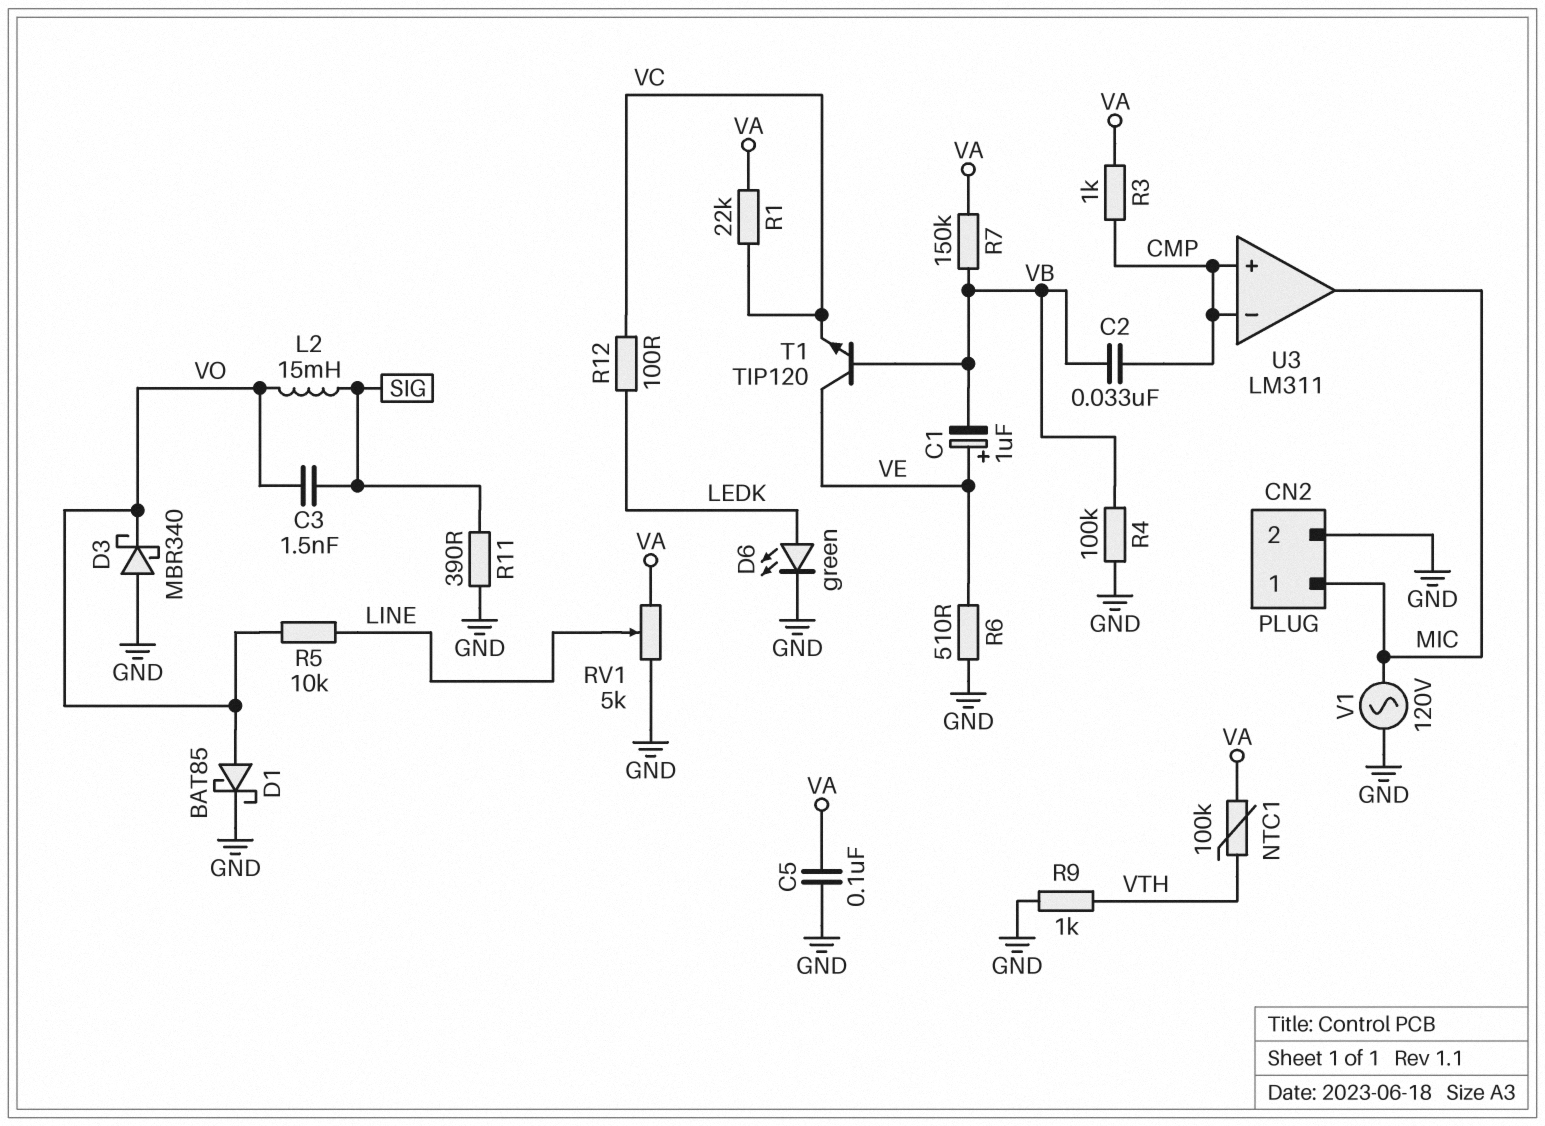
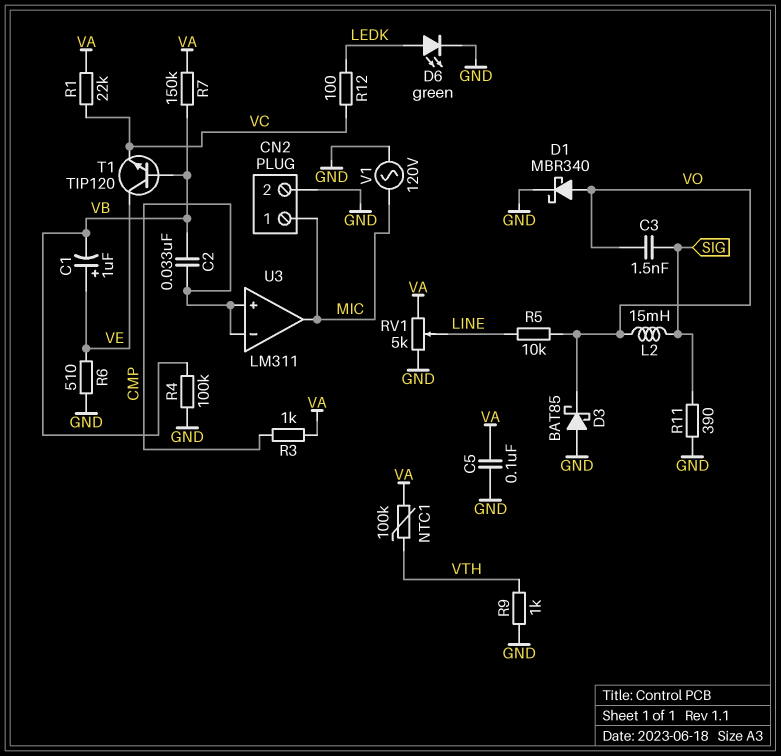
D1: schottky BAT85 (A VO, K GND) -> schottky MBR340 (A VO, K GND)
D3: schottky MBR340 (A GND, K VO) -> schottky BAT85 (A GND, K VO)

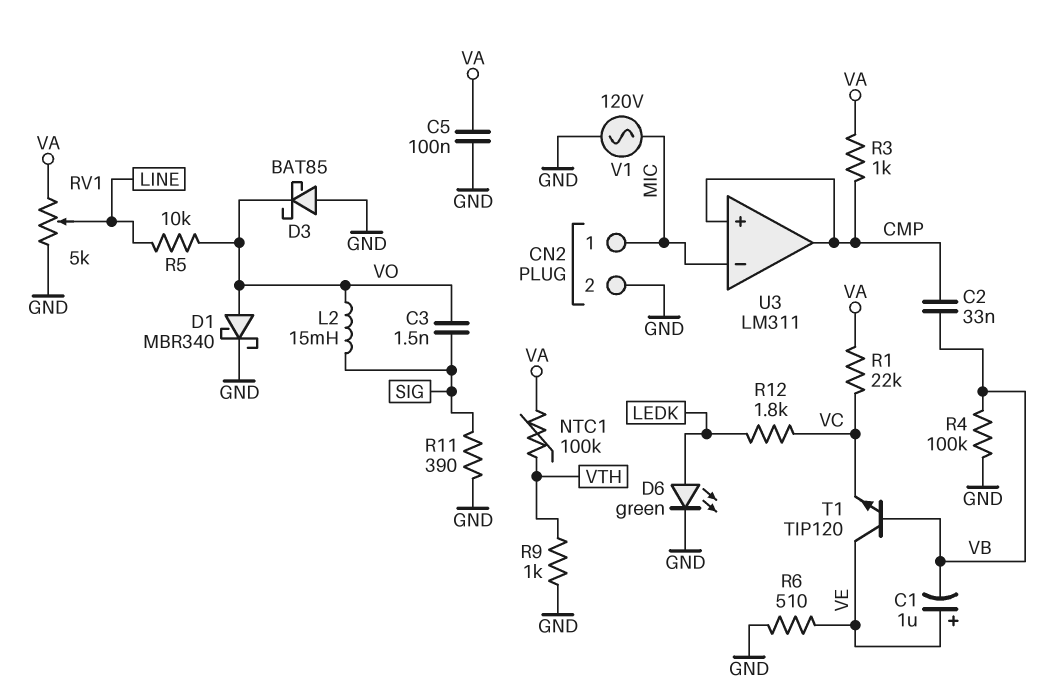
R7: 150k (VA, VB) -> none
R12: 100 (LEDK, VC) -> 1.8k (LEDK, VC)
U3 pin in-: CMP -> MIC
U3 pin out: MIC -> CMP

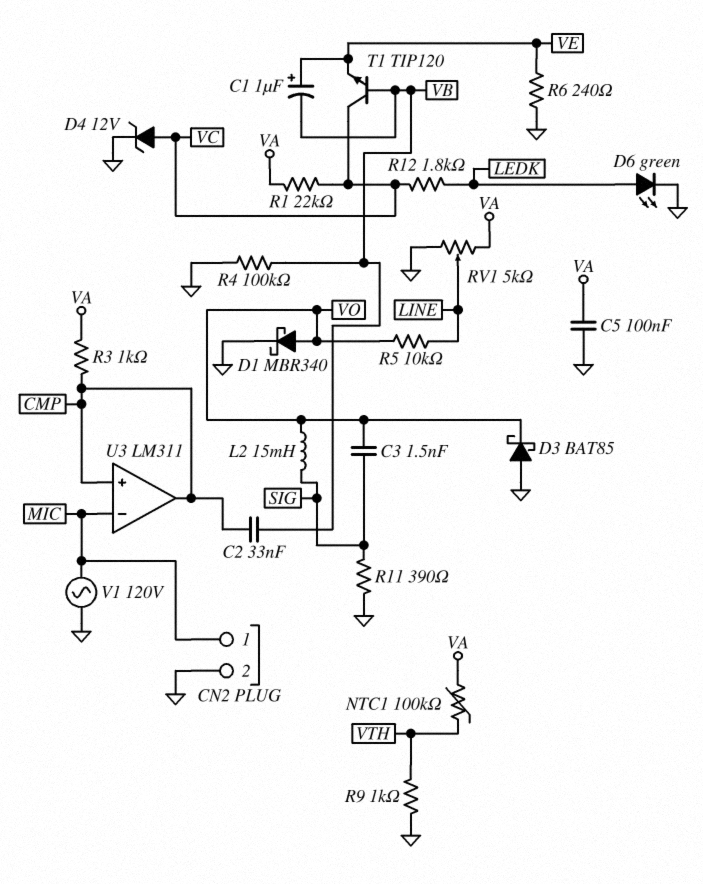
D4: none -> zener 12V (A VC, K GND)
R6: 510 (GND, VE) -> 240 (GND, VE)
T1: NPN TIP120 (B VB, C VE, E VC) -> NPN TIP120 (B VB, C VC, E VE)

